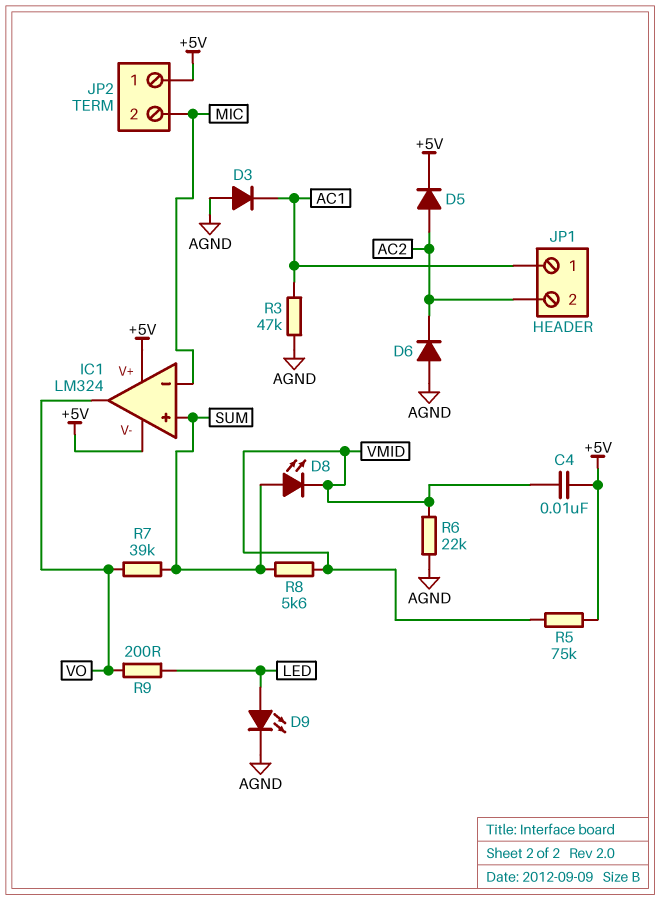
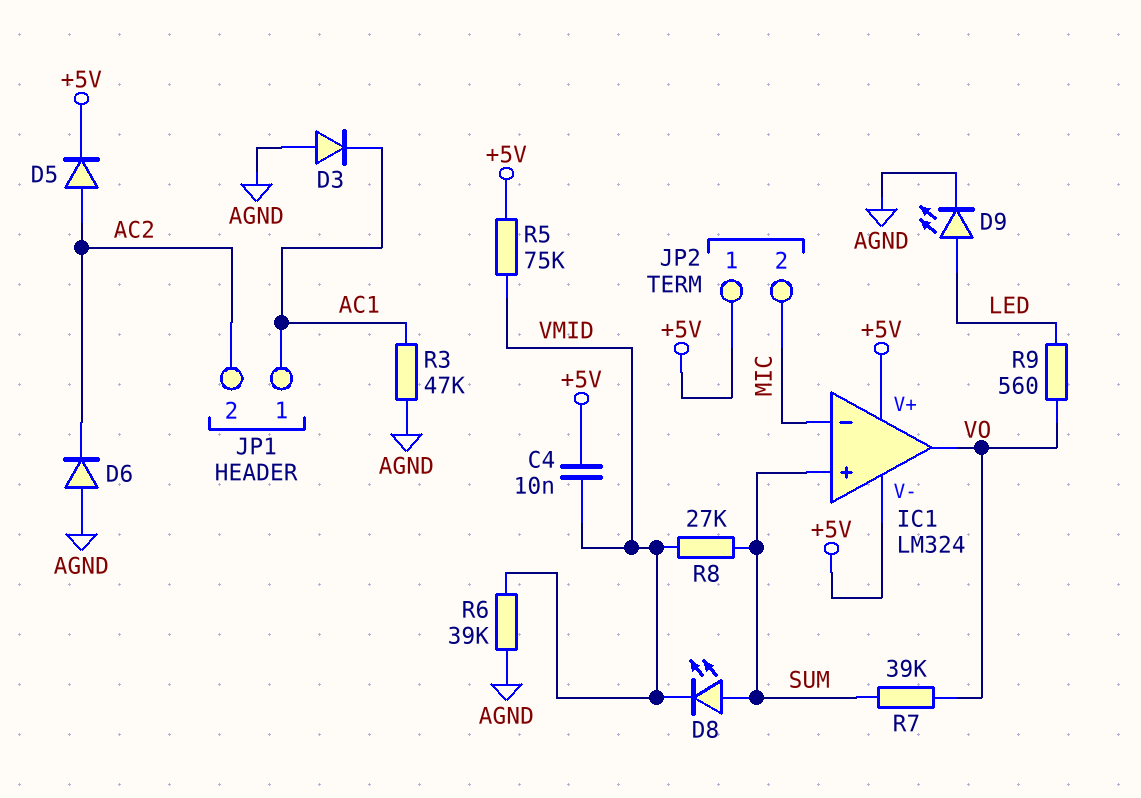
R6: 22k (AGND, VMID) -> 39k (AGND, VMID)
R8: 5.6k (SUM, VMID) -> 27k (SUM, VMID)
R9: 200 (LED, VO) -> 560 (LED, VO)

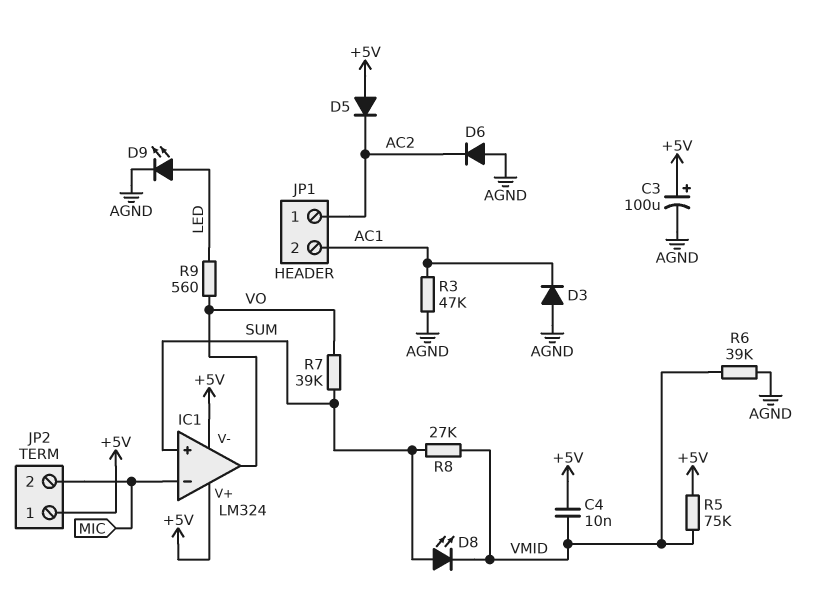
C3: none -> 100uF (plus +5V, minus AGND)
D5: diode (A AC2, K +5V) -> diode (A +5V, K AC2)
JP1 pin 1: AC1 -> AC2
JP1 pin 2: AC2 -> AC1

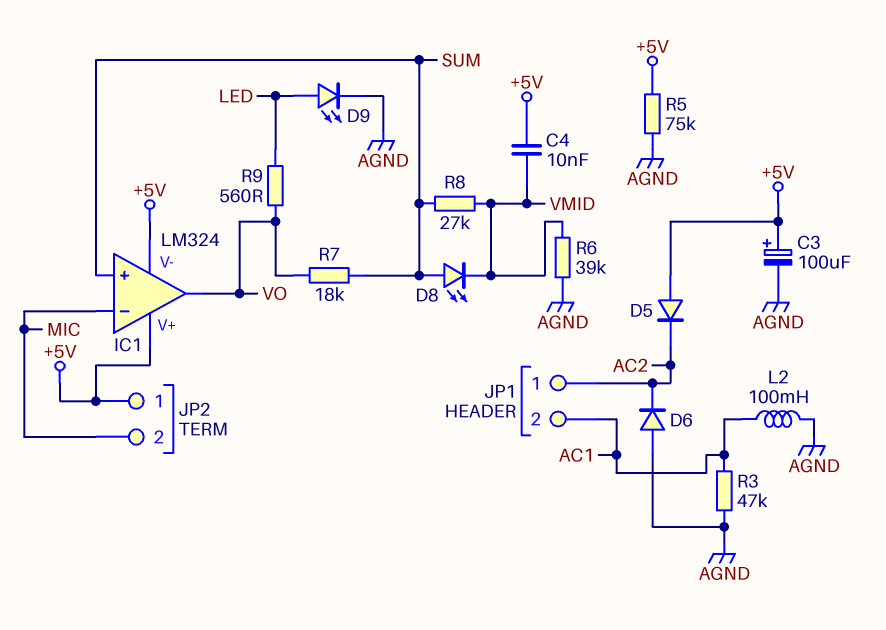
D3: diode (A AGND, K AC1) -> none
L2: none -> 100mH (AC1, AGND)
R5: 75k (+5V, VMID) -> 75k (+5V, AGND)
R7: 39k (SUM, VO) -> 18k (SUM, VO)

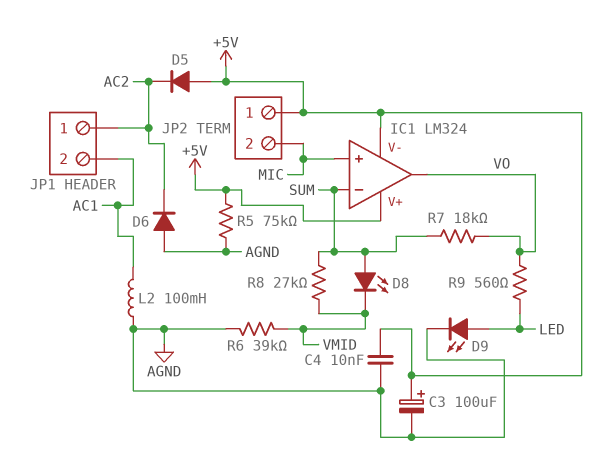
C4: 10nF (+5V, VMID) -> 10nF (+5V, AGND)
IC1 pin in+: SUM -> MIC
IC1 pin in-: MIC -> SUM
R3: 47k (AC1, AGND) -> none

